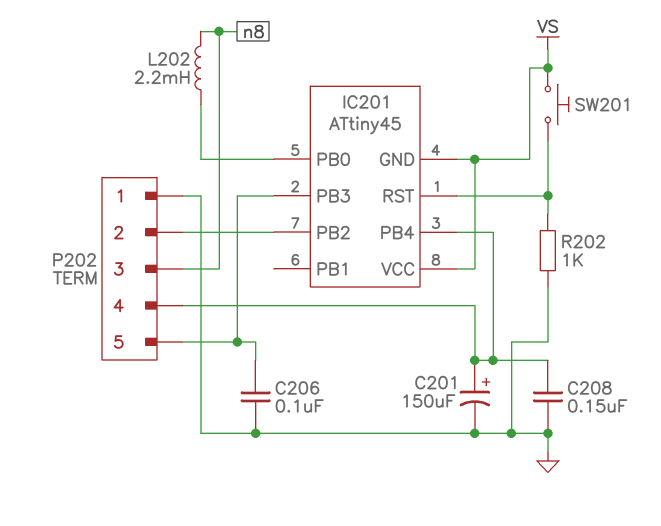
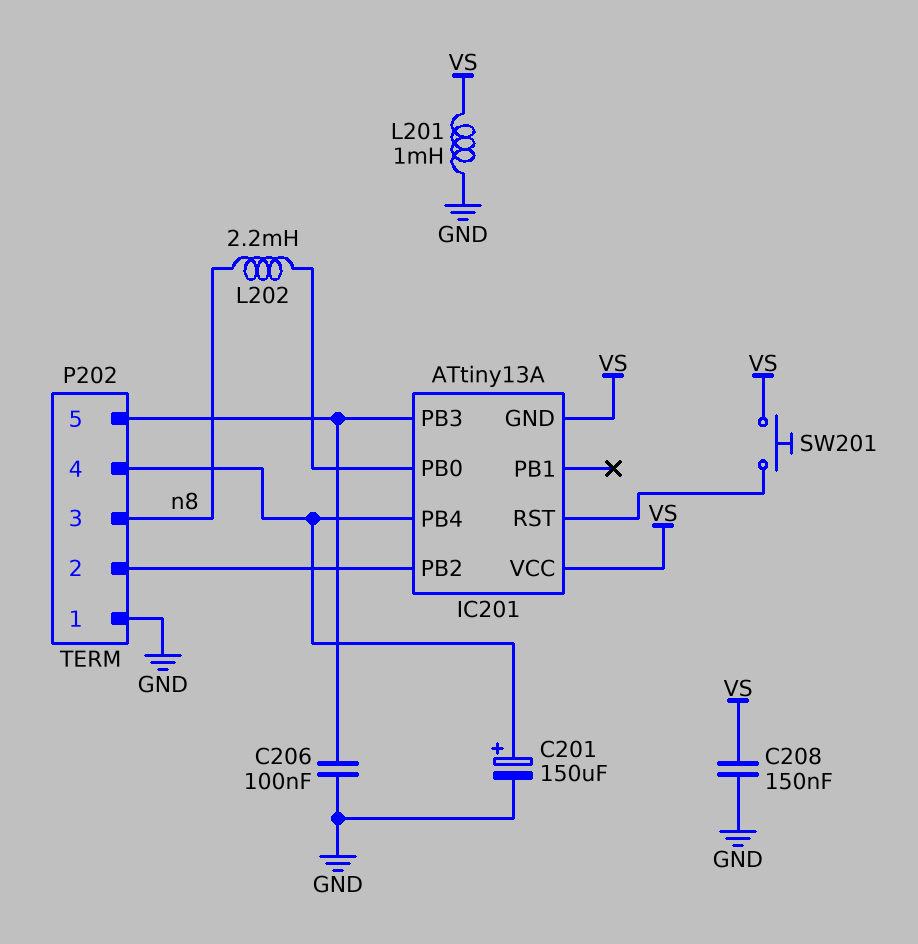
C208: 150nF (GND, IC201/PB4) -> 150nF (GND, VS)
IC201: ATtiny45 -> ATtiny13A
L201: none -> 1mH (GND, VS)
R202: 1k (GND, IC201/RST) -> none

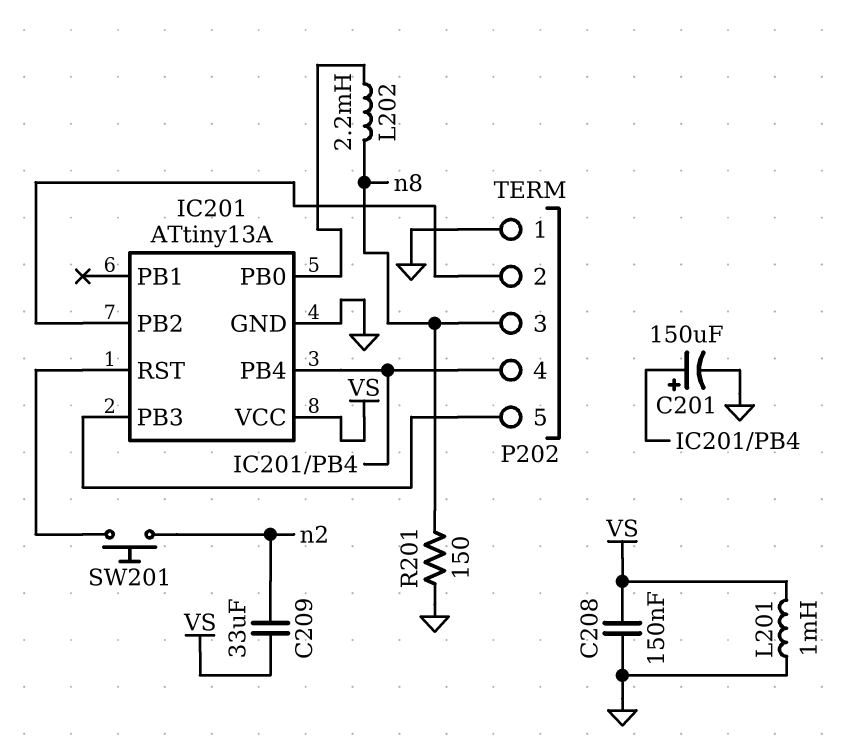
C206: 100nF (GND, IC201/PB3) -> none
C209: none -> 33uF (VS, n2)
IC201 pin GND: VS -> GND
R201: none -> 150 (GND, n8)
SW201: button (IC201/RST, VS) -> button (IC201/RST, n2)

